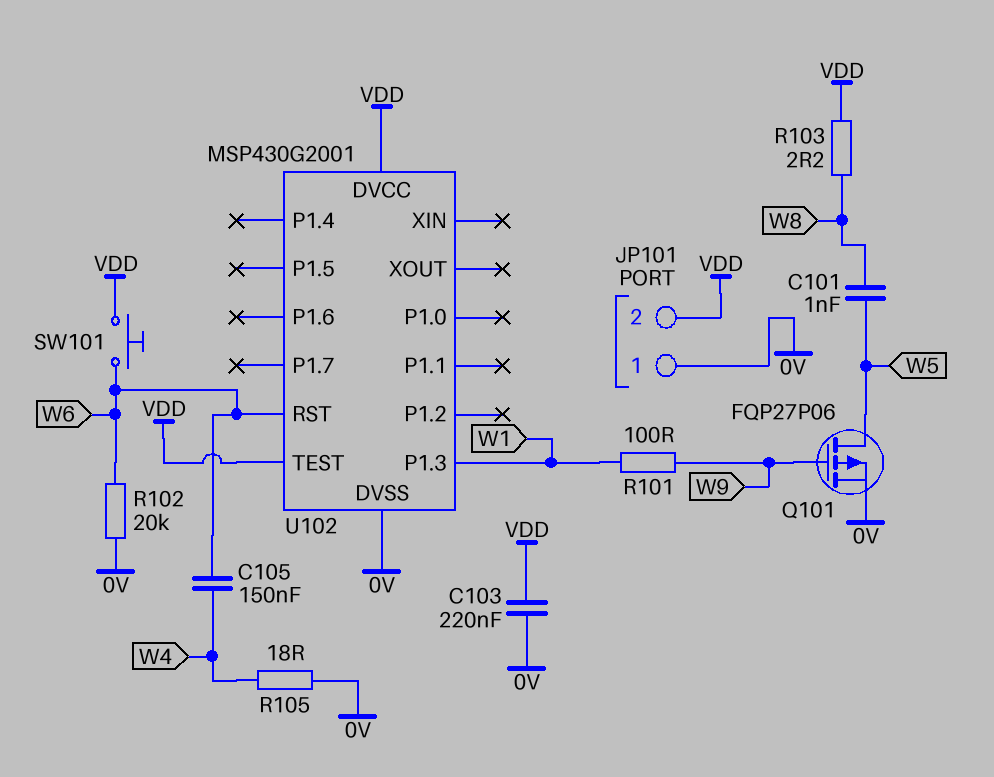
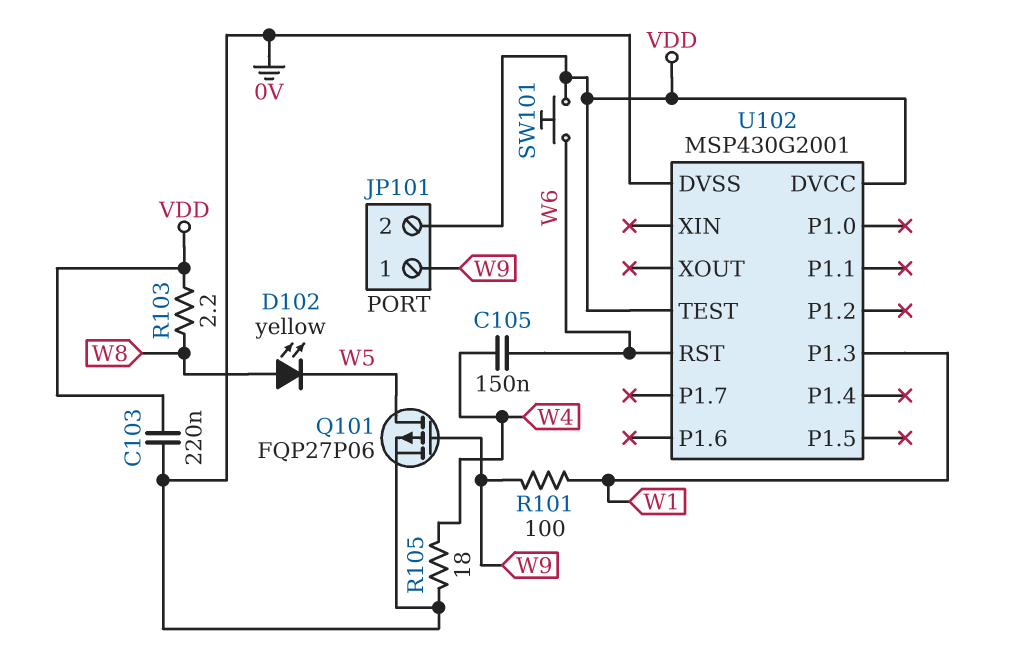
C101: 1nF (W5, W8) -> none
D102: none -> LED yellow (A W8, K W5)
JP101 pin 1: 0V -> W9
R102: 20k (0V, W6) -> none

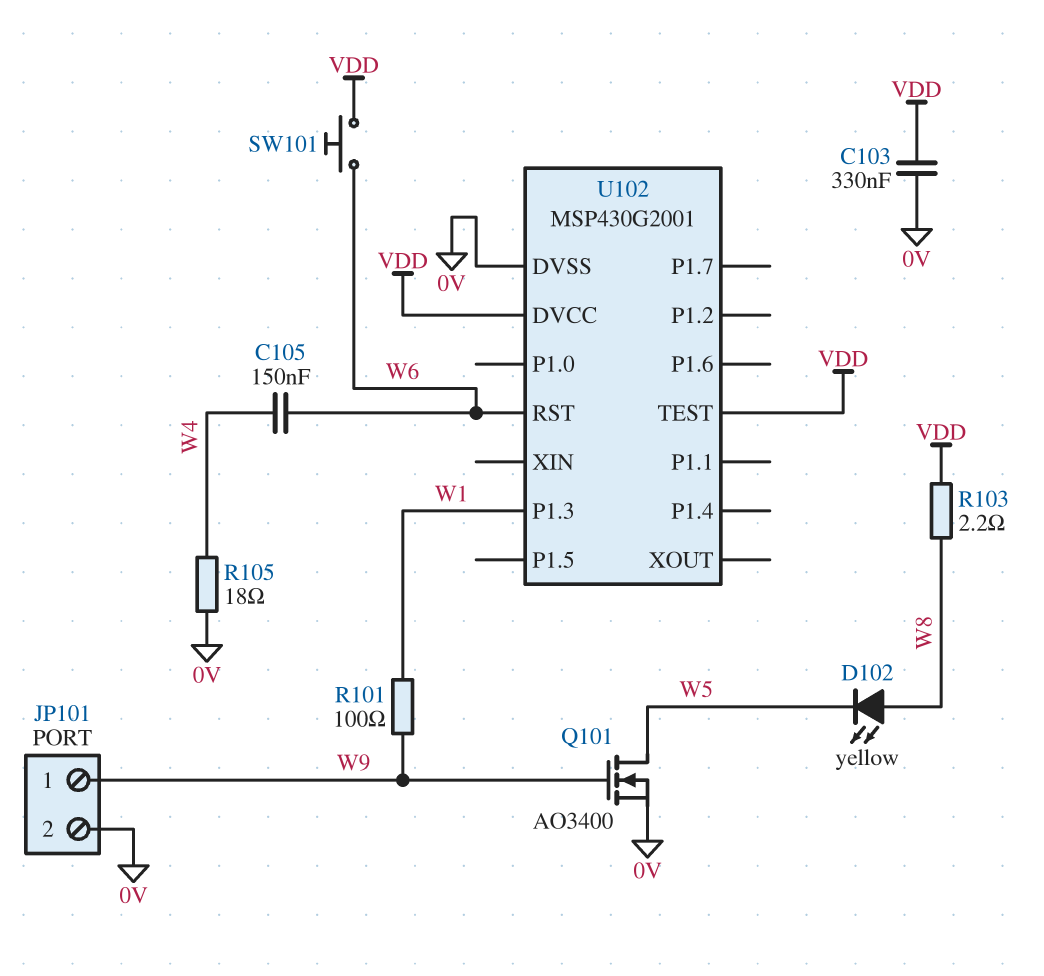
C103: 220nF (0V, VDD) -> 330nF (0V, VDD)
JP101 pin 2: VDD -> 0V
Q101: PMOS FQP27P06 (G W9, D W5, S 0V) -> NMOS AO3400 (G W9, D W5, S 0V)

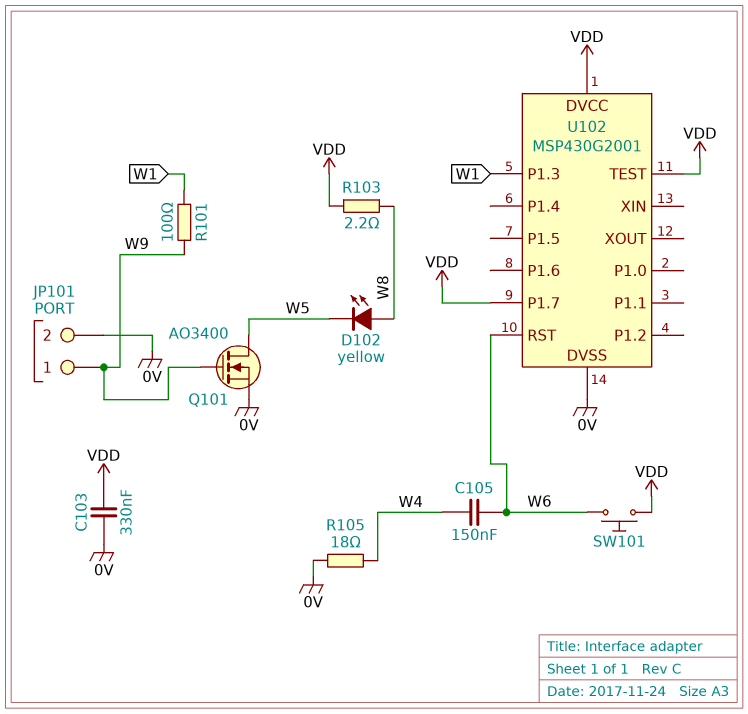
U102 pin P1.7: none -> VDD

